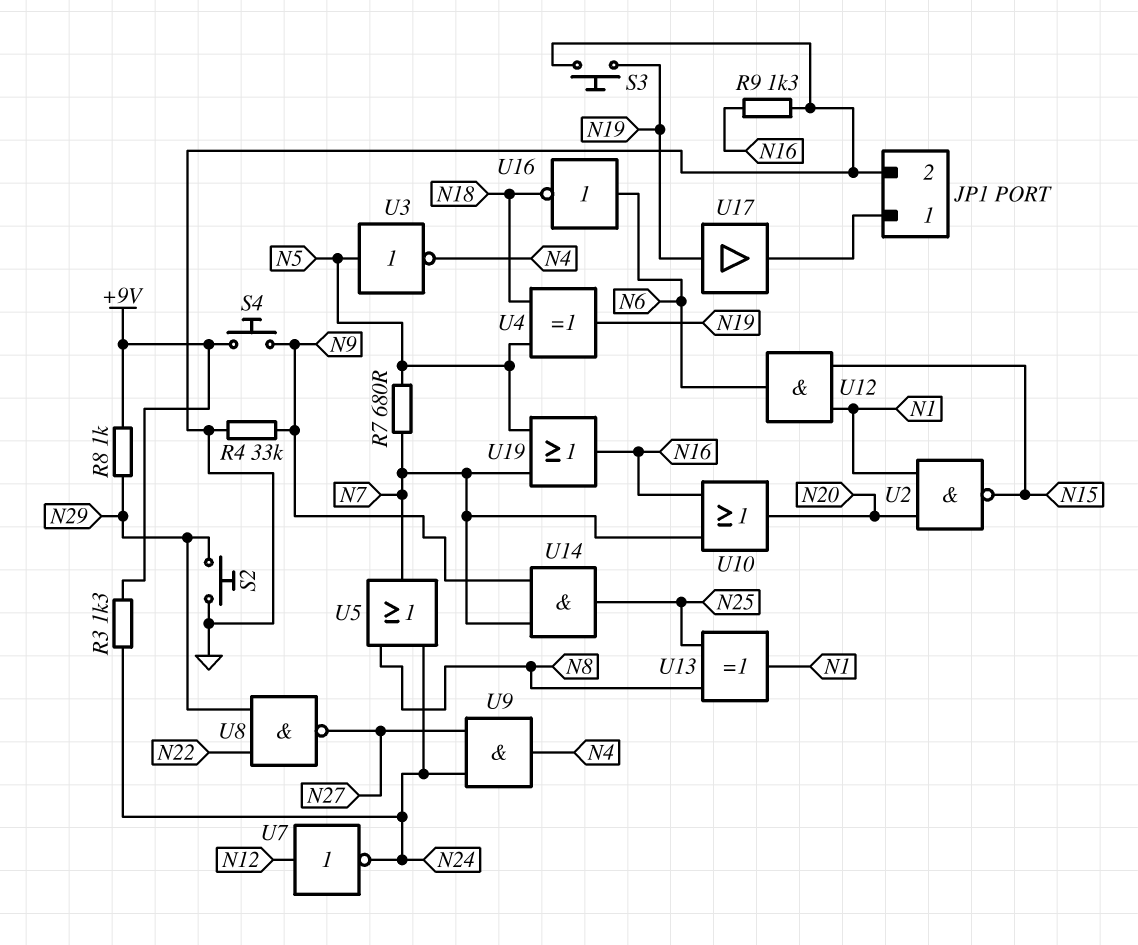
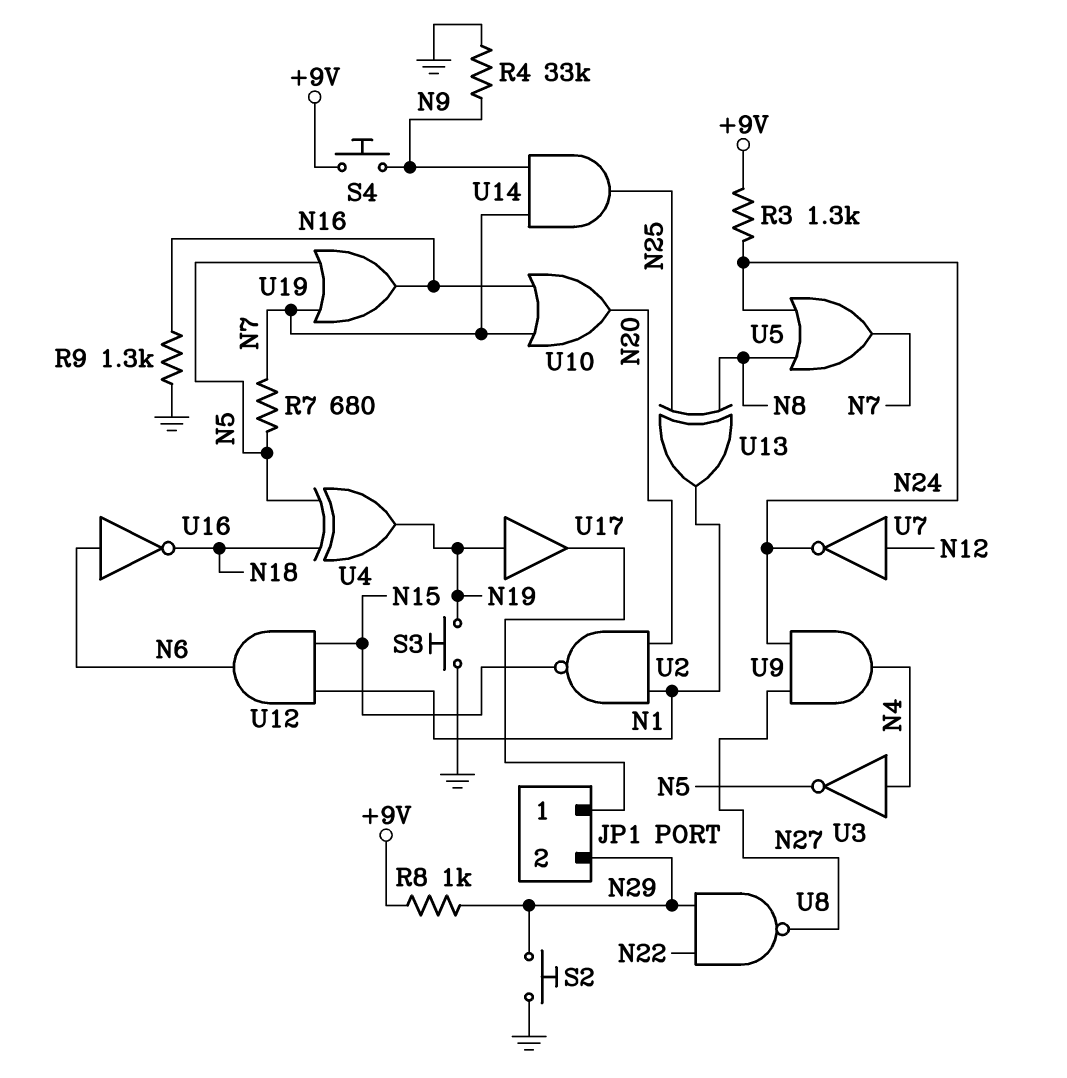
JP1 pin 2: GND -> N29
U3: NOT (in N5, out N4) -> NOT (in N4, out N5)

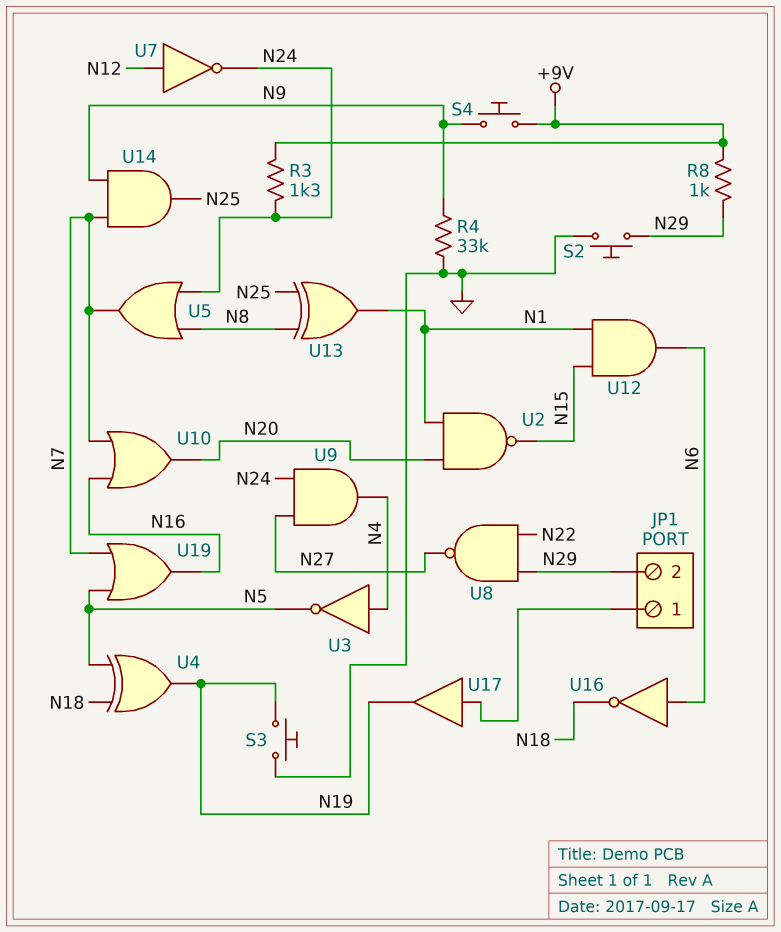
R7: 680 (N5, N7) -> none
R9: 1.3k (GND, N16) -> none
U17: buffer (in N19, out JP1/1) -> buffer (in JP1/1, out N19)

